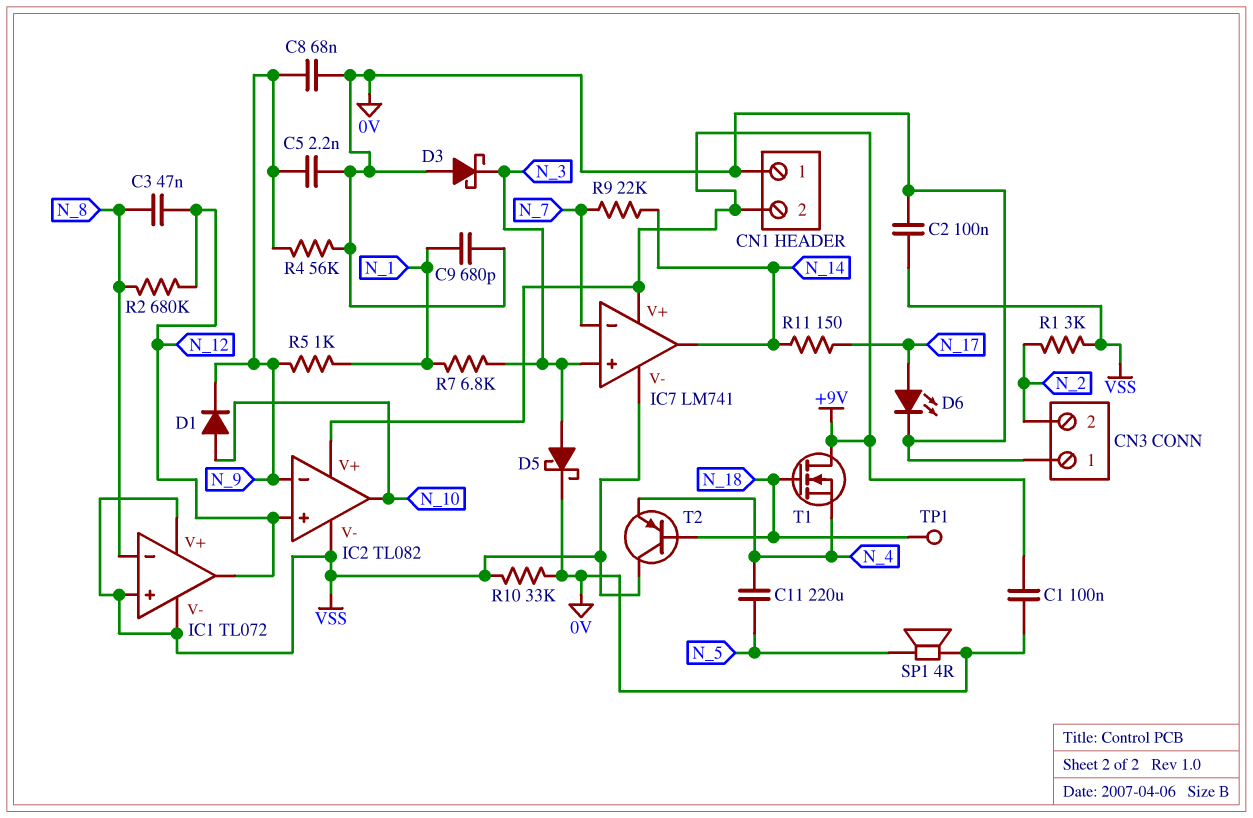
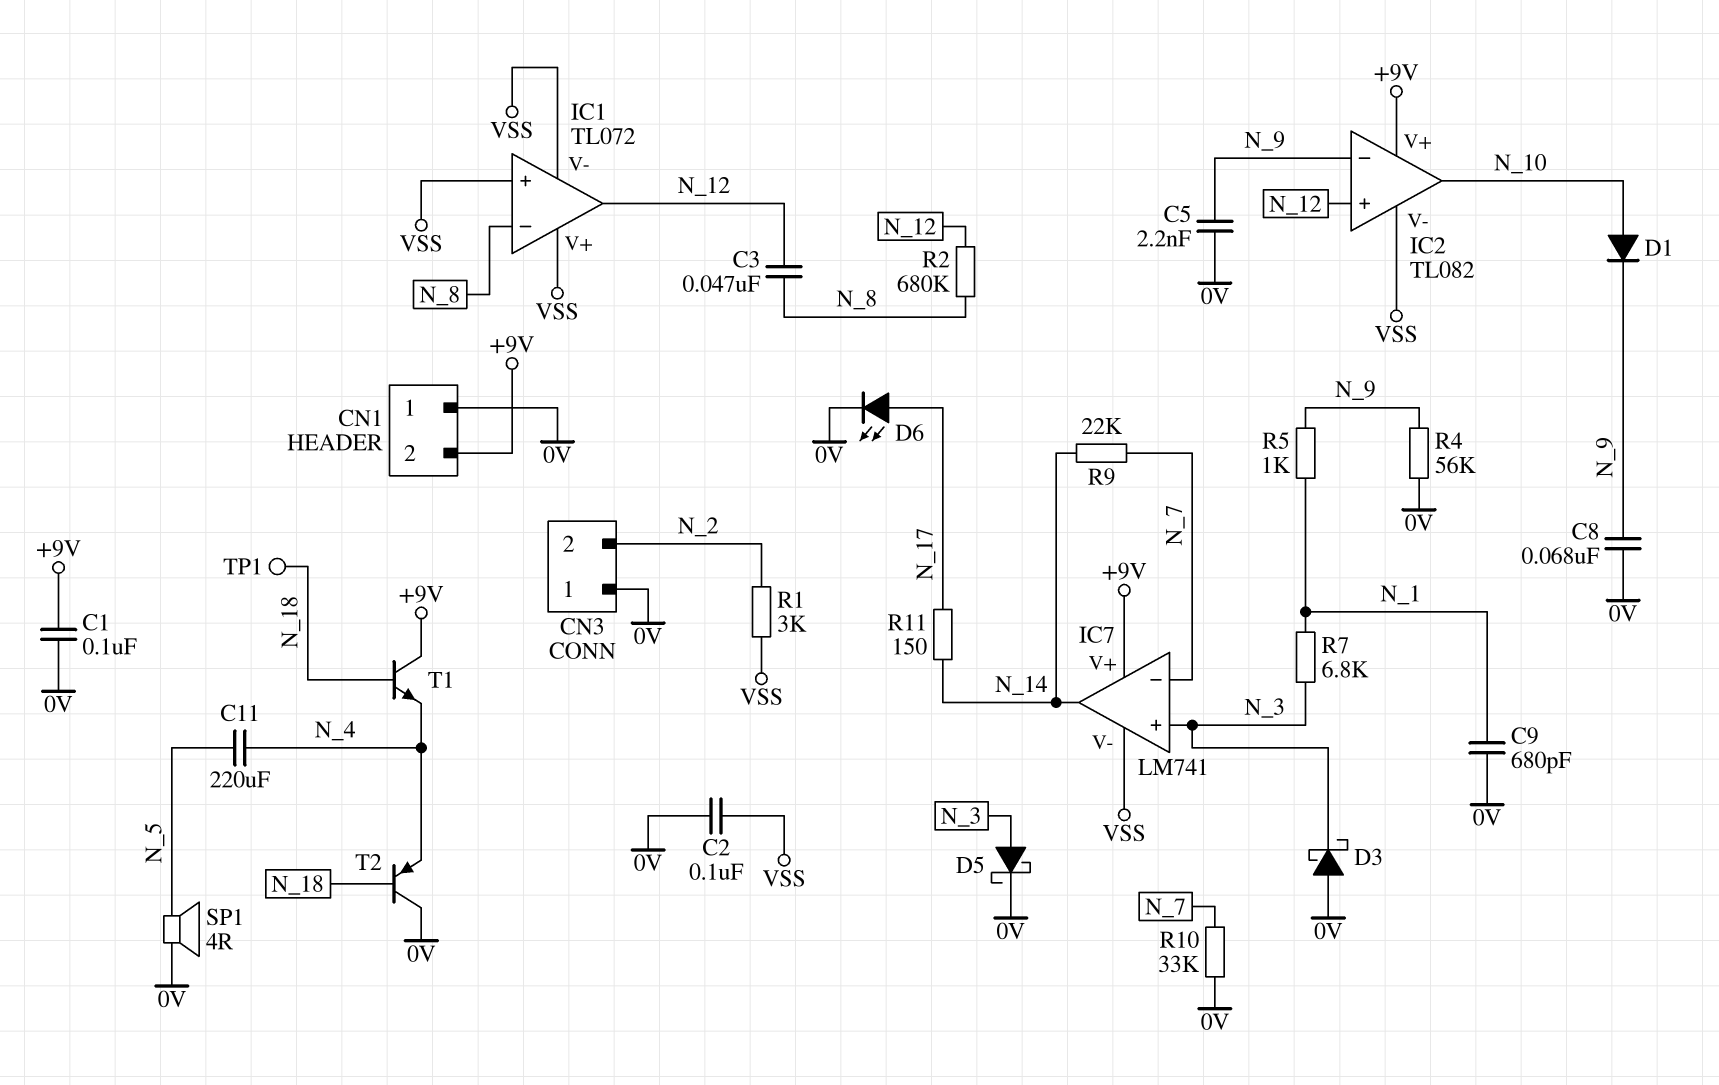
R10: 33k (0V, VSS) -> 33k (0V, N_7)
T1: NMOS (G N_18, D +9V, S N_4) -> NPN (B N_18, C +9V, E N_4)
T2: PNP (B N_18, C VSS, E N_4) -> PNP (B N_18, C 0V, E N_4)

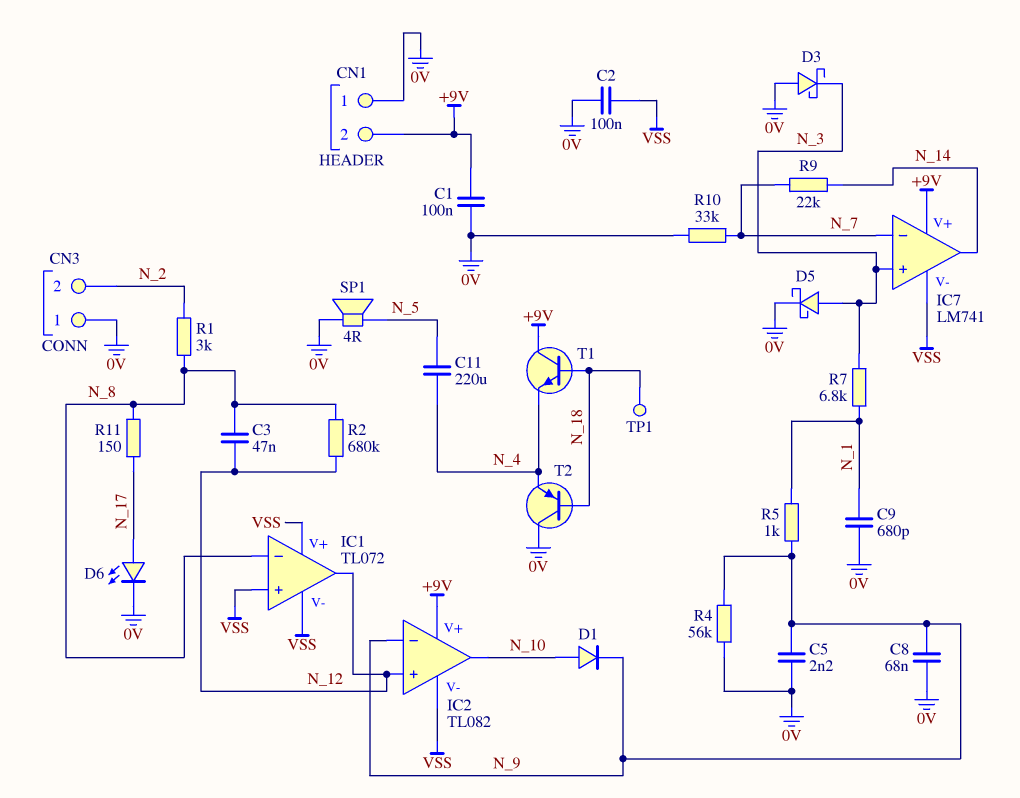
R1: 3k (N_2, VSS) -> 3k (N_2, N_8)
R11: 150 (N_14, N_17) -> 150 (N_8, N_17)

